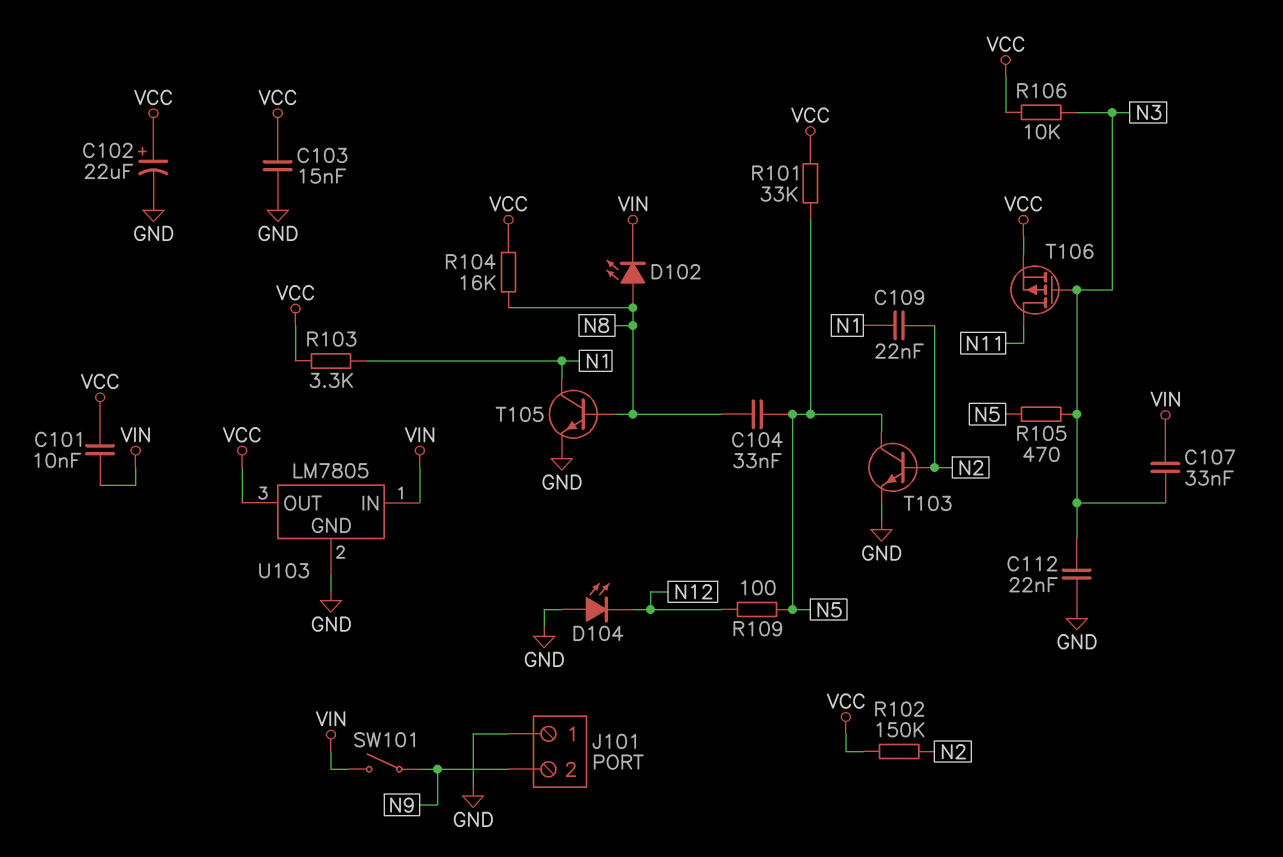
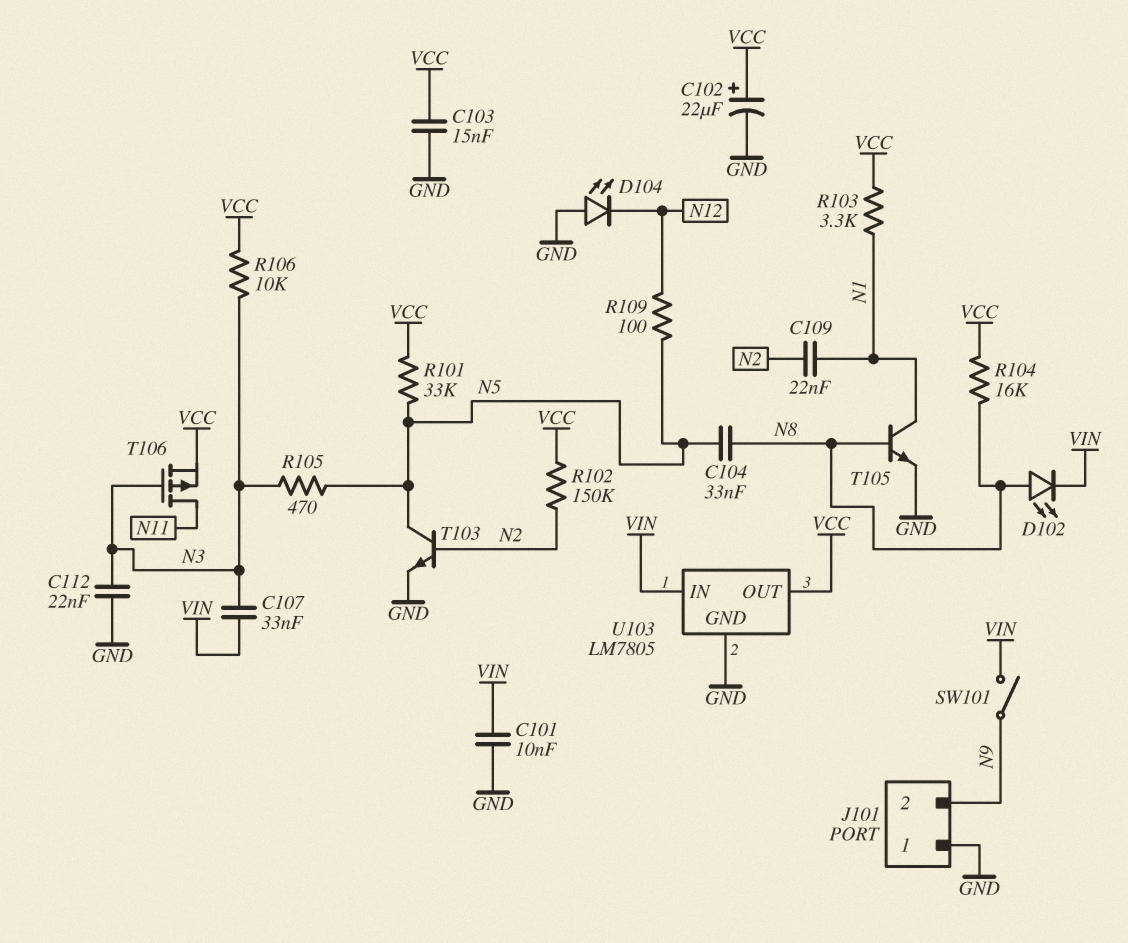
C101: 10nF (VCC, VIN) -> 10nF (GND, VIN)

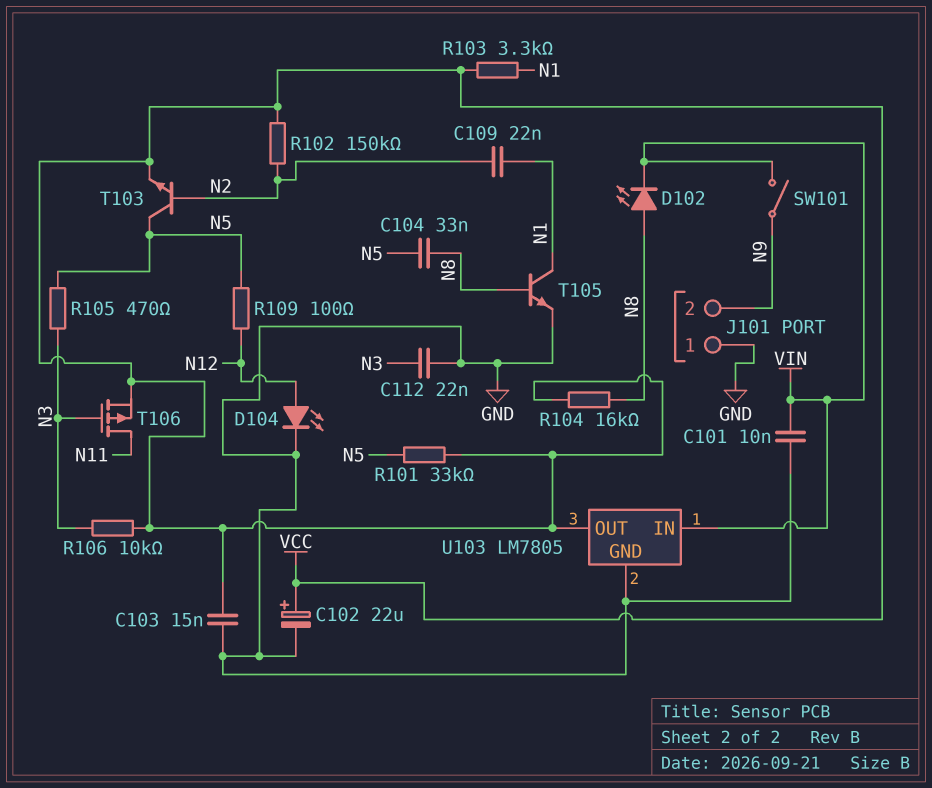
C107: 33nF (N3, VIN) -> none
D104: LED (A GND, K N12) -> LED (A N12, K GND)
T103: NPN (B N2, C N5, E GND) -> NPN (B N2, C N5, E VCC)

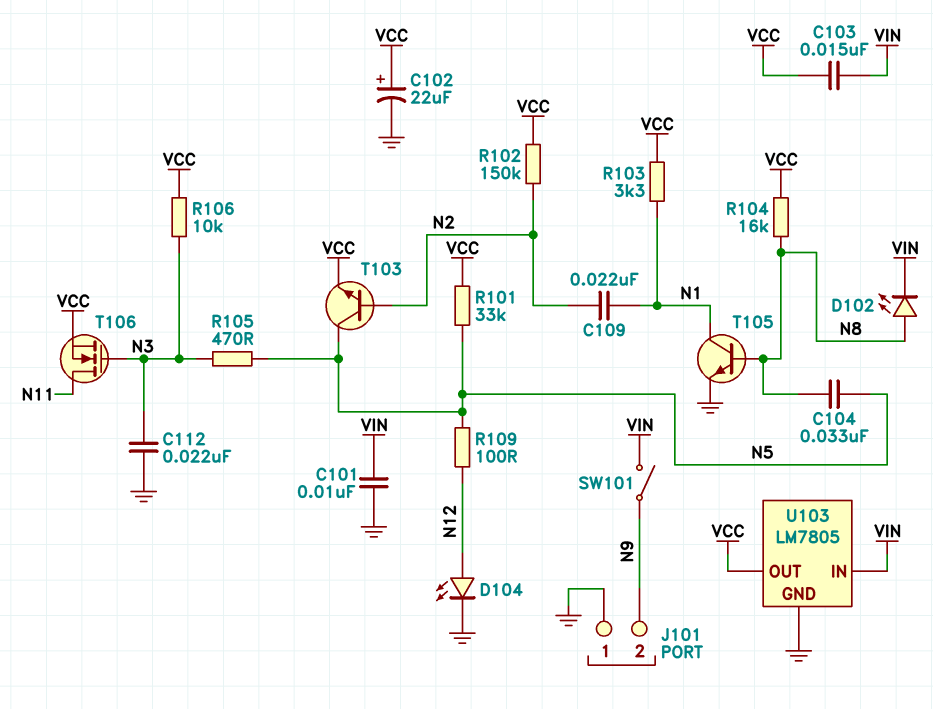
C103: 15nF (GND, VCC) -> 15nF (VCC, VIN)
T106: PMOS (G N3, D N11, S VCC) -> NMOS (G N3, D N11, S VCC)

